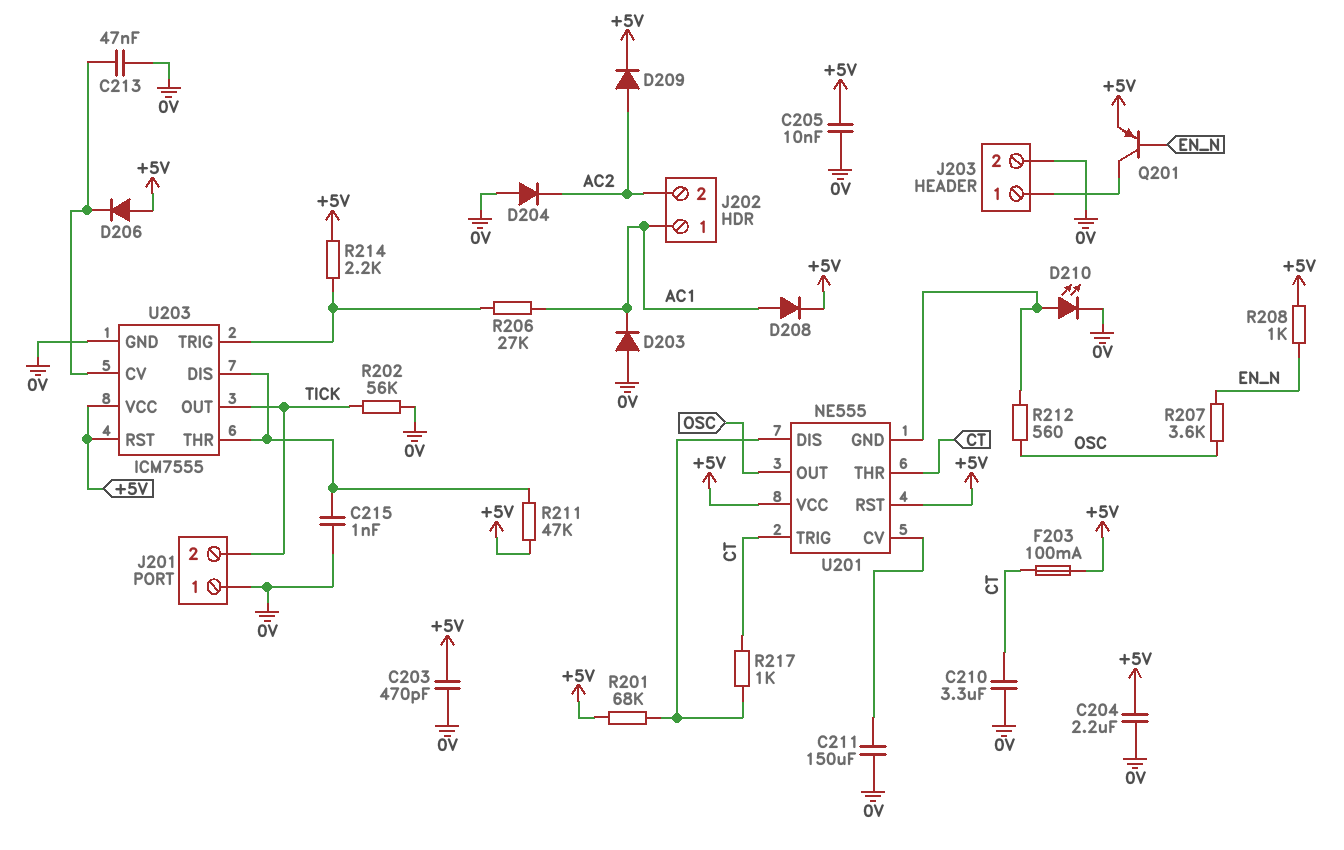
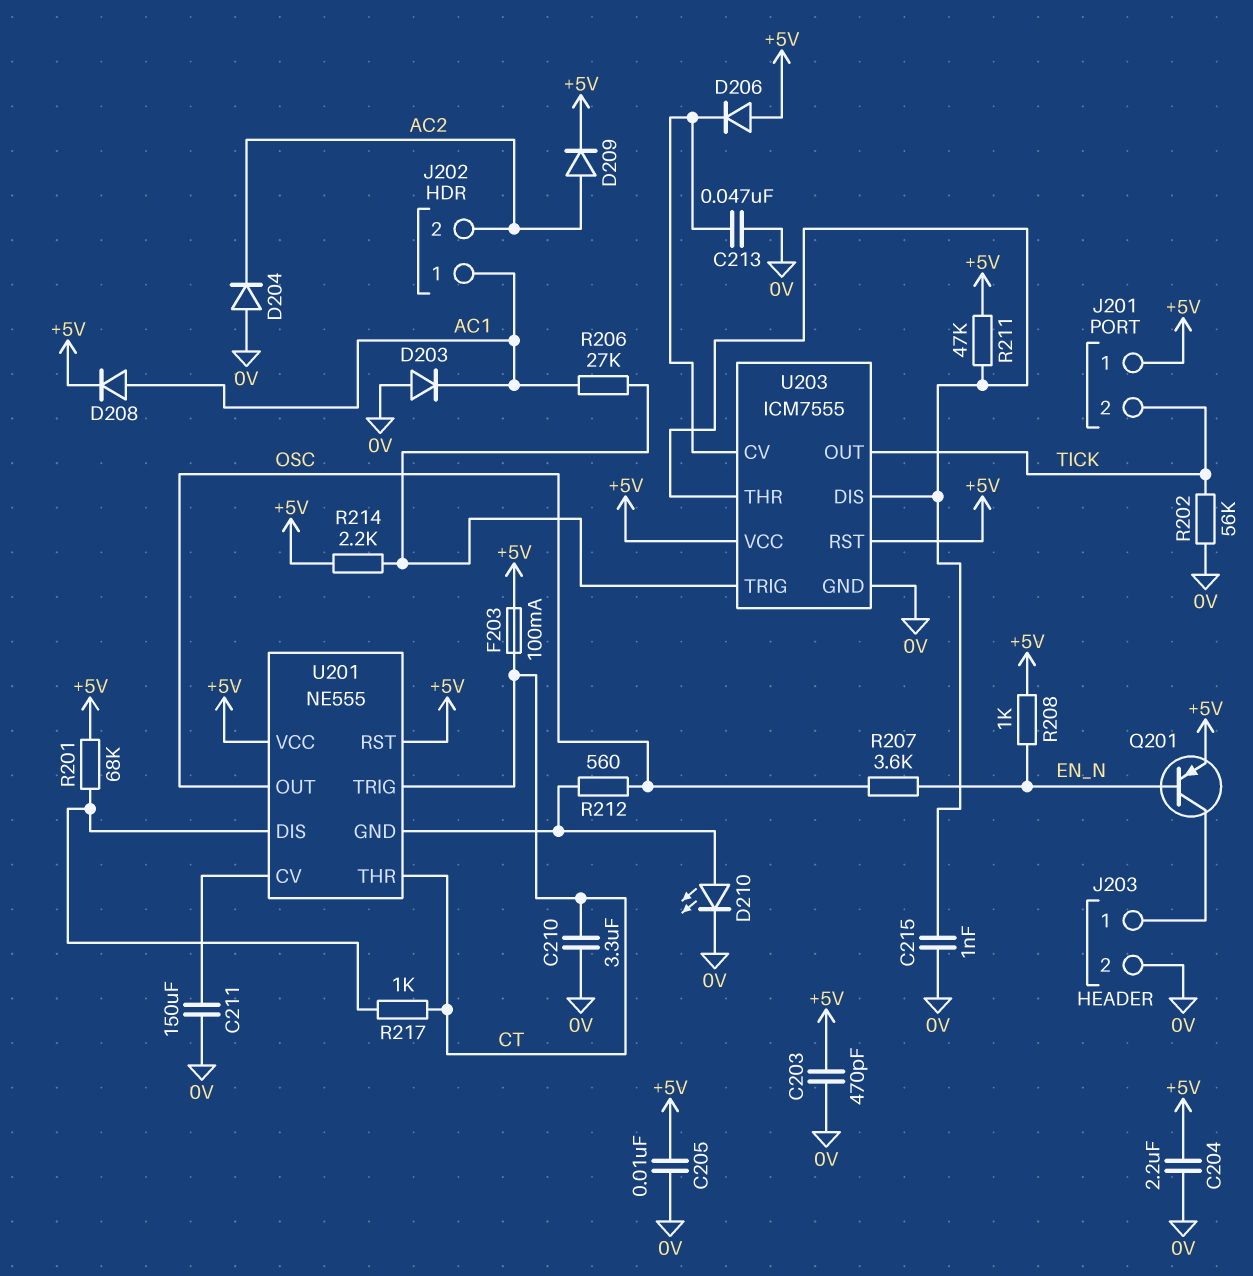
J201 pin 1: 0V -> +5V

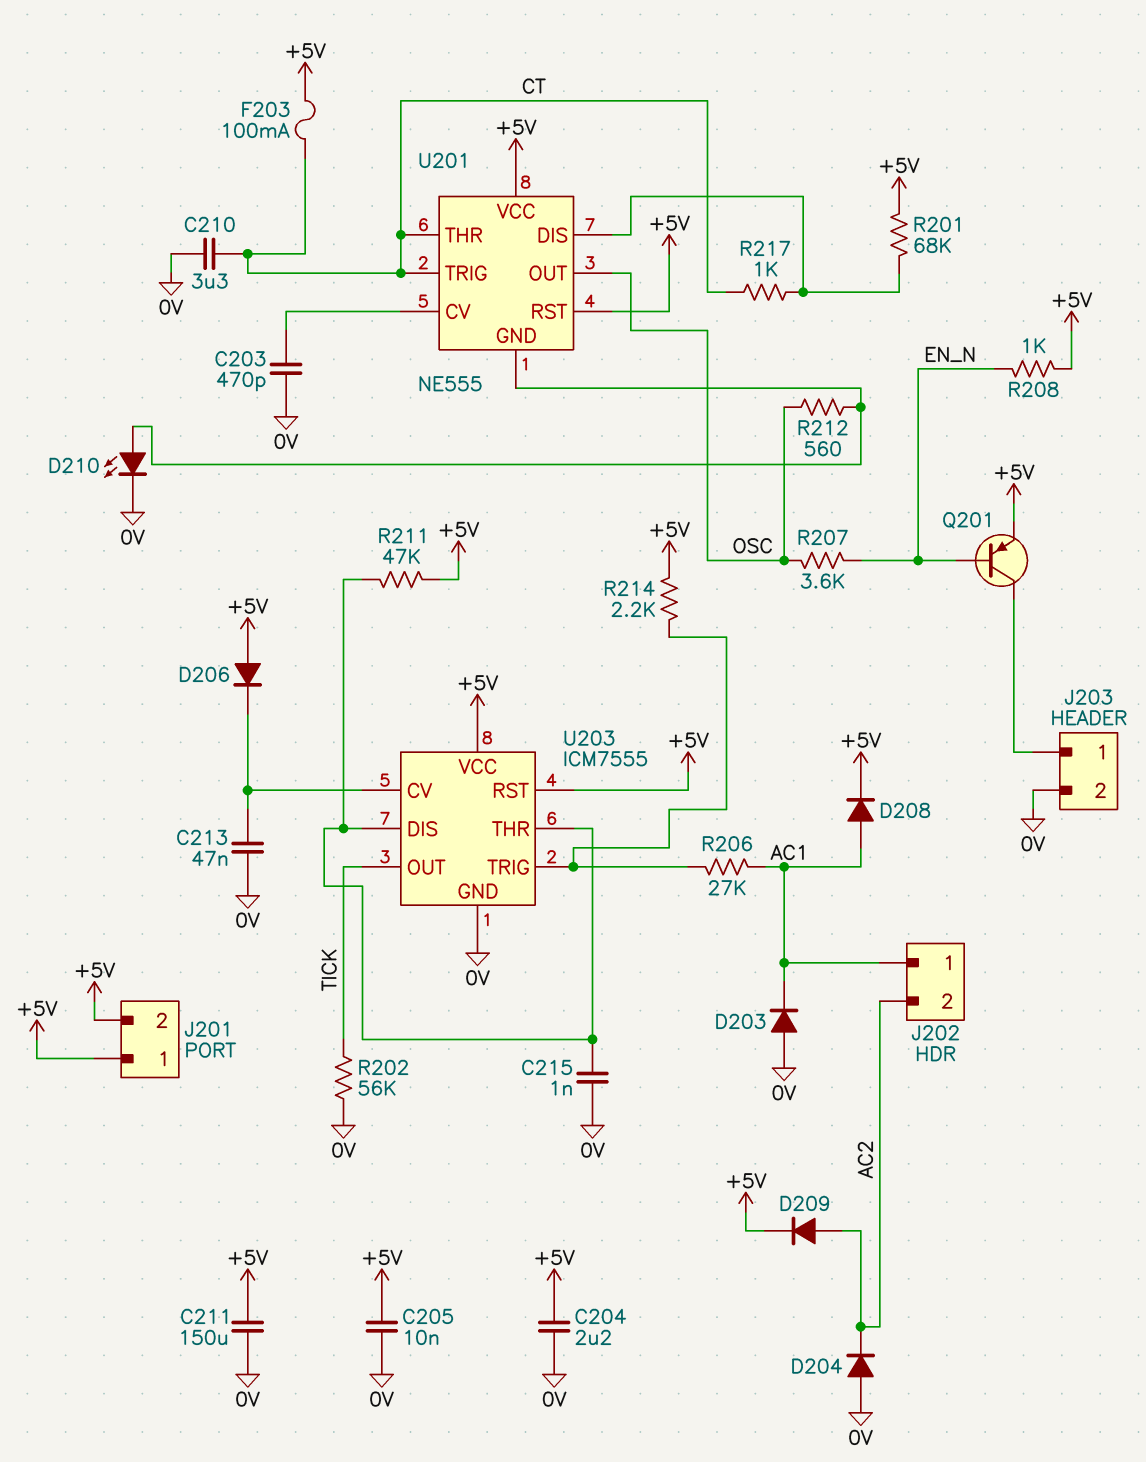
C203: 470pF (+5V, 0V) -> 470pF (0V, U201/CV)
C211: 150uF (0V, U201/CV) -> 150uF (+5V, 0V)
J201 pin 2: TICK -> +5V

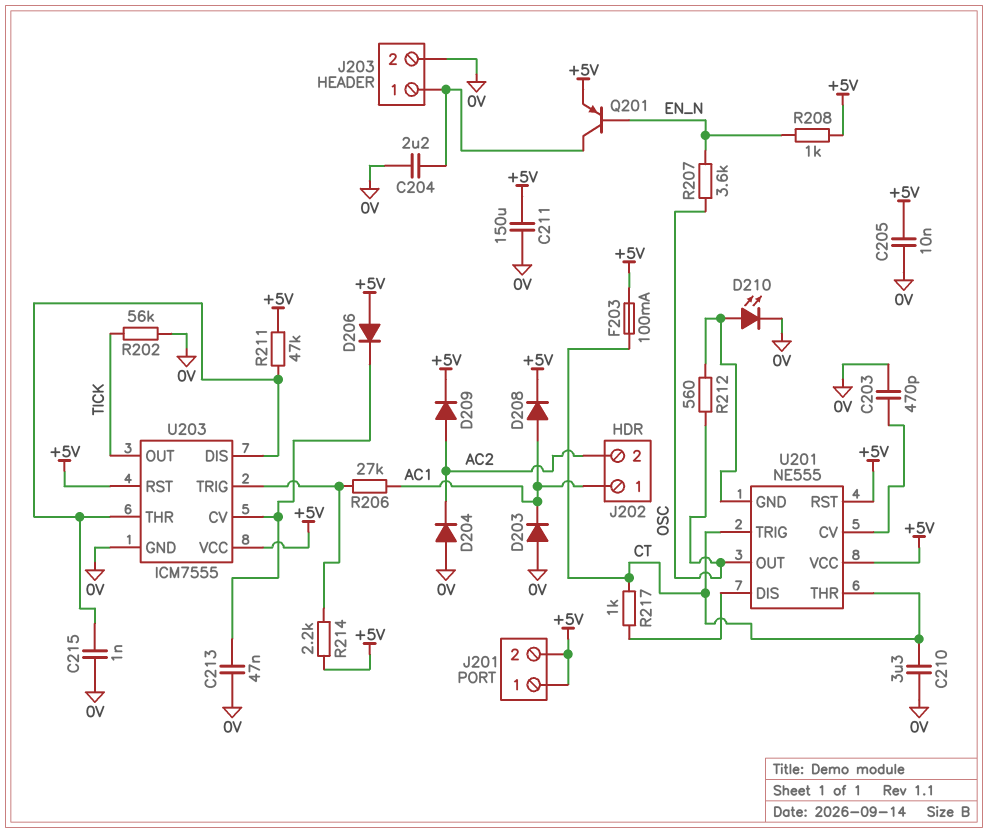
C204: 2.2uF (+5V, 0V) -> 2.2uF (0V, J203/1)
R201: 68k (+5V, U201/DIS) -> none

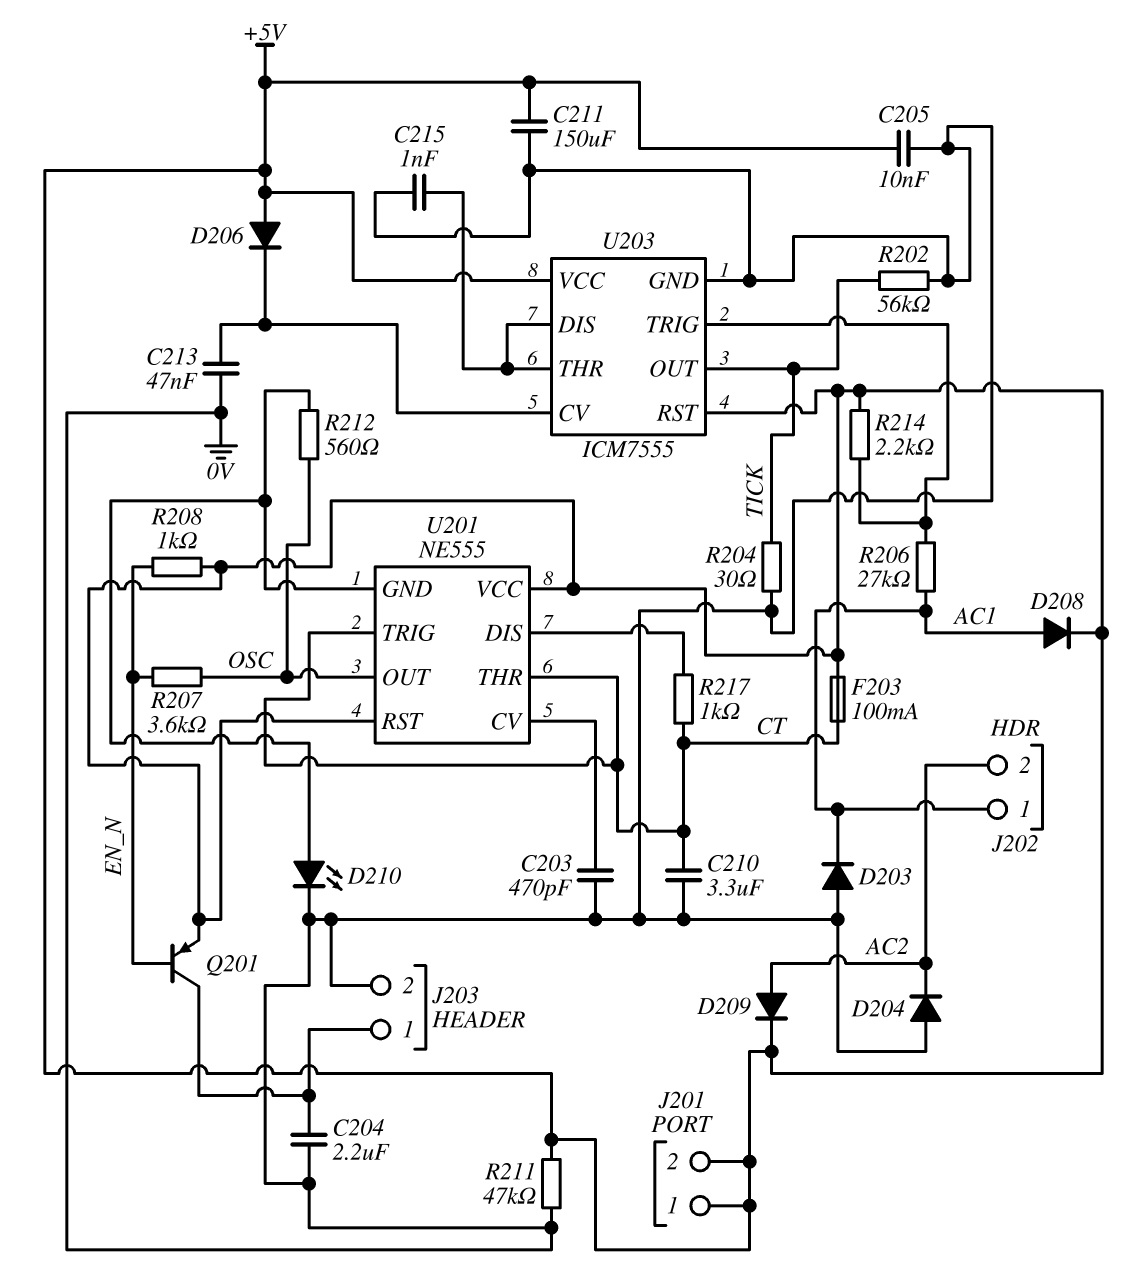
R204: none -> 30 (0V, TICK)
R211: 47k (+5V, U203/DIS) -> 47k (+5V, 0V)

